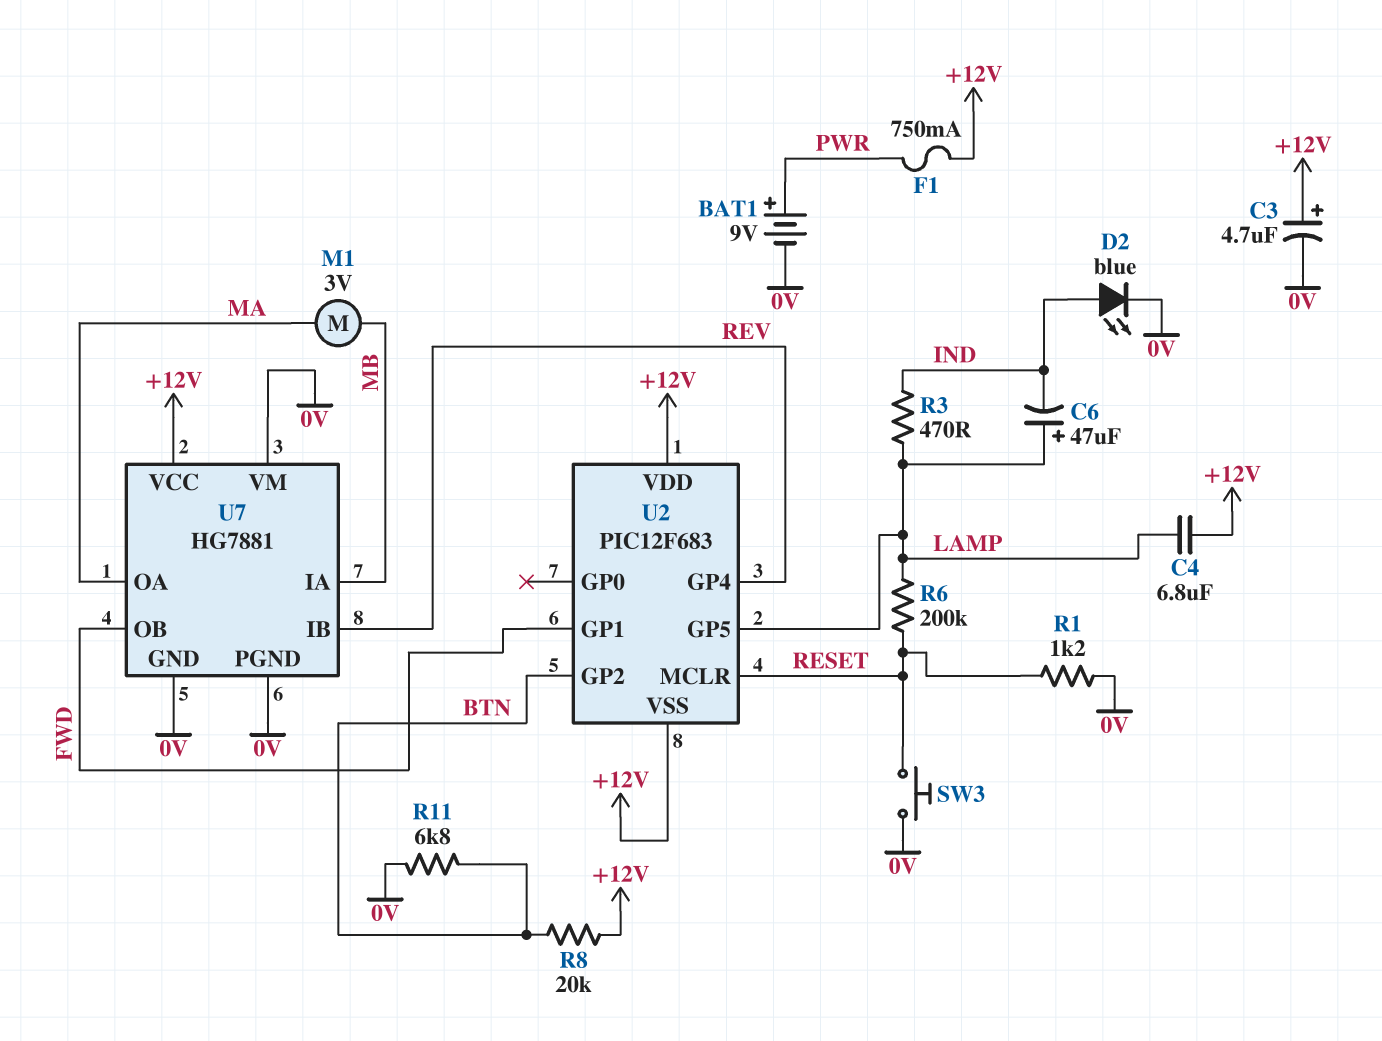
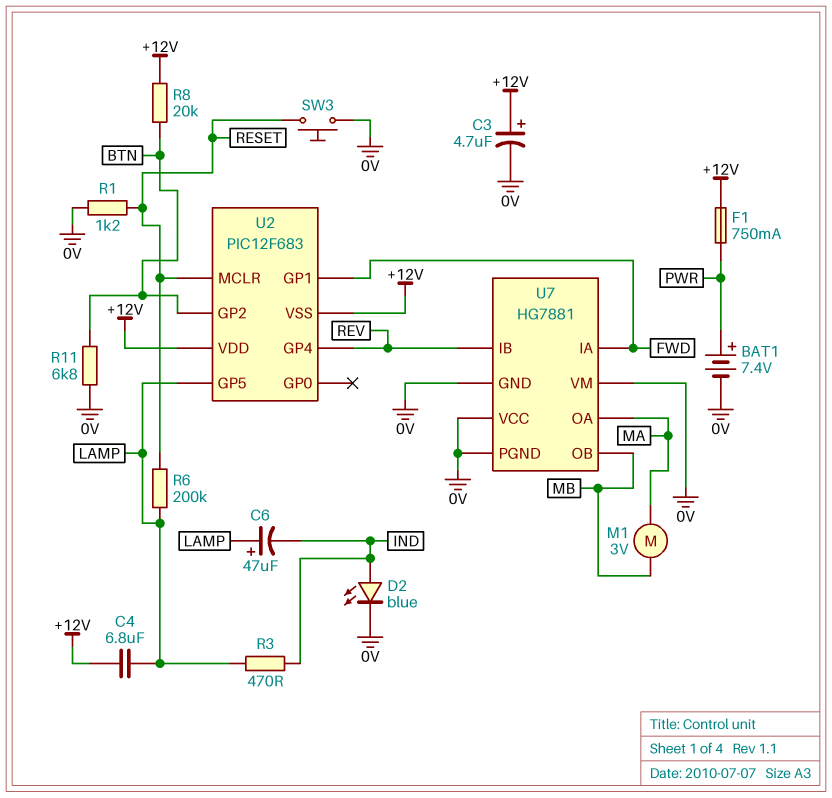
BAT1: 9V (plus PWR, minus 0V) -> 7.4V (plus PWR, minus 0V)
U7 pin IA: MB -> FWD
U7 pin OB: FWD -> MB
U7 pin VCC: +12V -> 0V

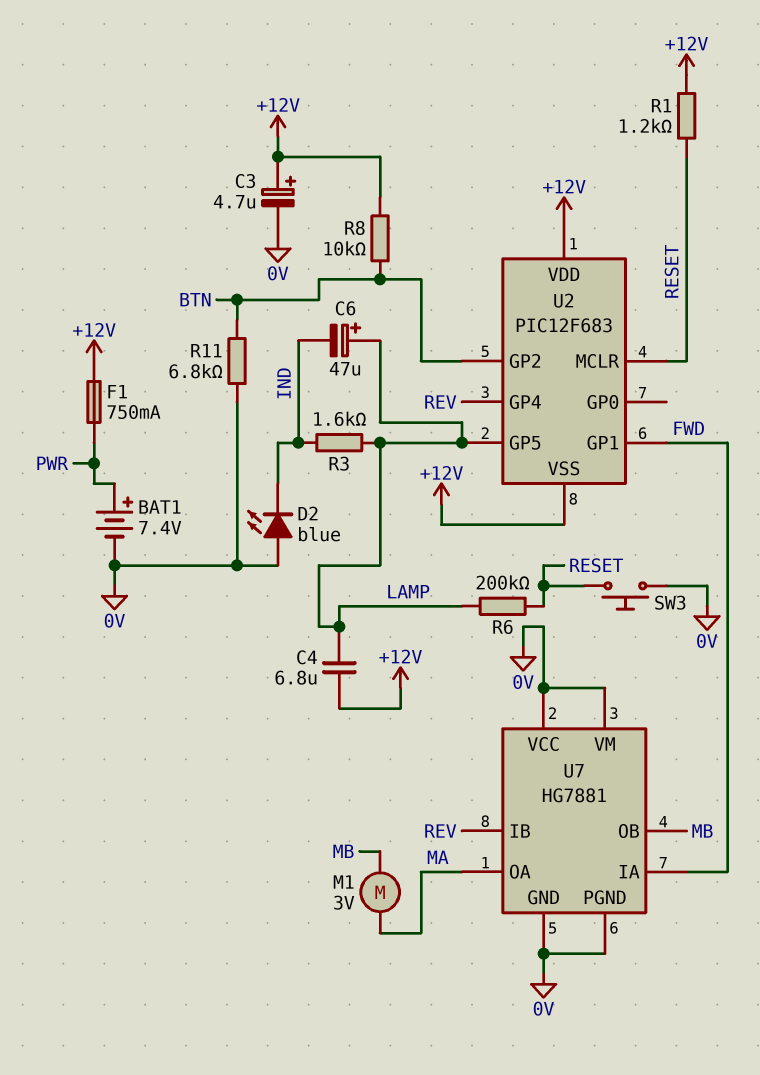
D2: LED blue (A IND, K 0V) -> LED blue (A 0V, K IND)
R1: 1.2k (0V, RESET) -> 1.2k (+12V, RESET)
R3: 470 (IND, LAMP) -> 1.6k (IND, LAMP)
R8: 20k (+12V, BTN) -> 10k (+12V, BTN)

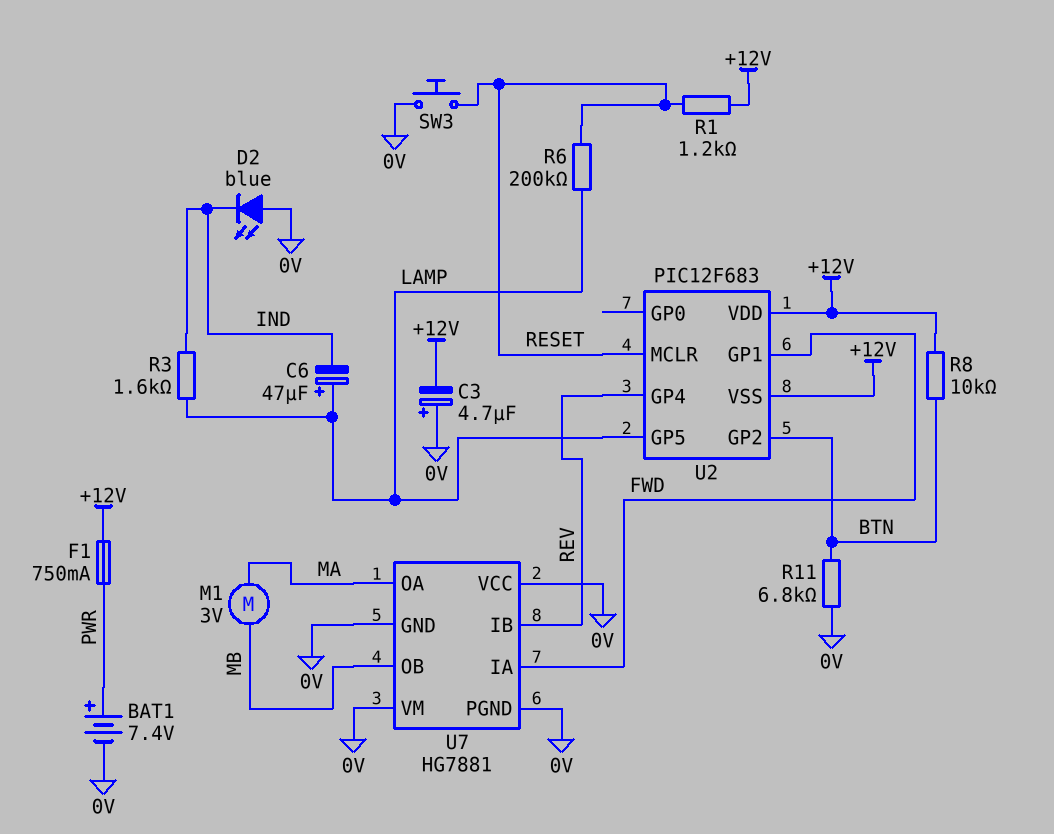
C3: 4.7uF (plus +12V, minus 0V) -> 4.7uF (plus 0V, minus +12V)
C4: 6.8uF (+12V, LAMP) -> none

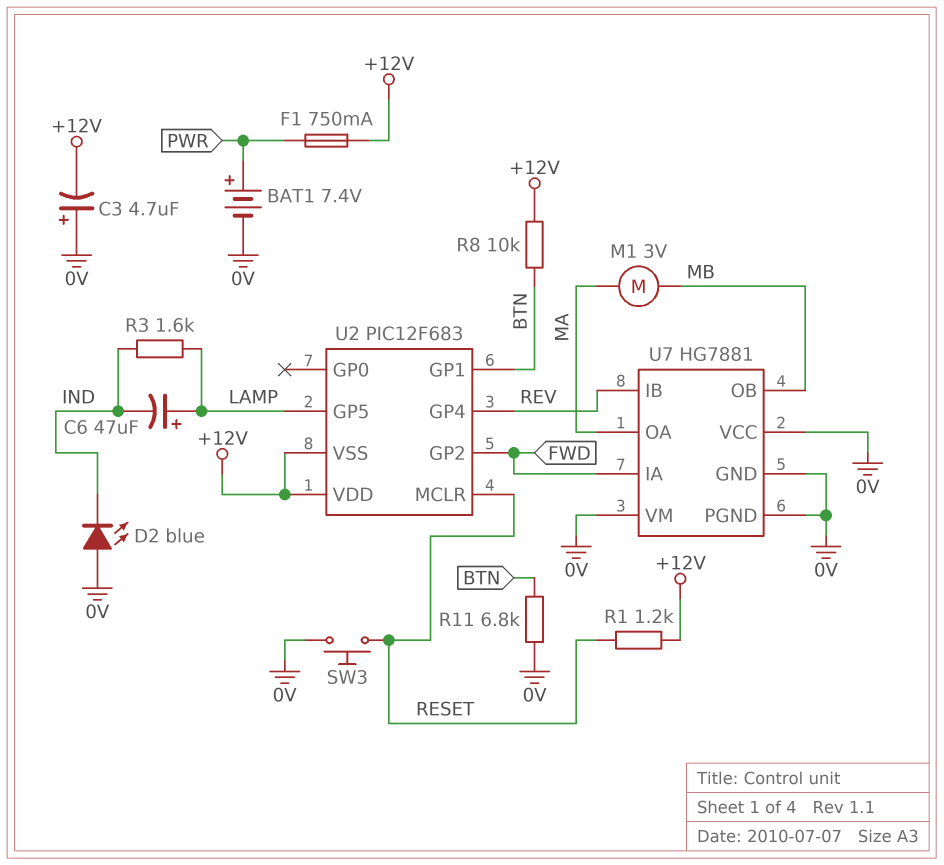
R6: 200k (LAMP, RESET) -> none
U2 pin GP1: FWD -> BTN
U2 pin GP2: BTN -> FWD

